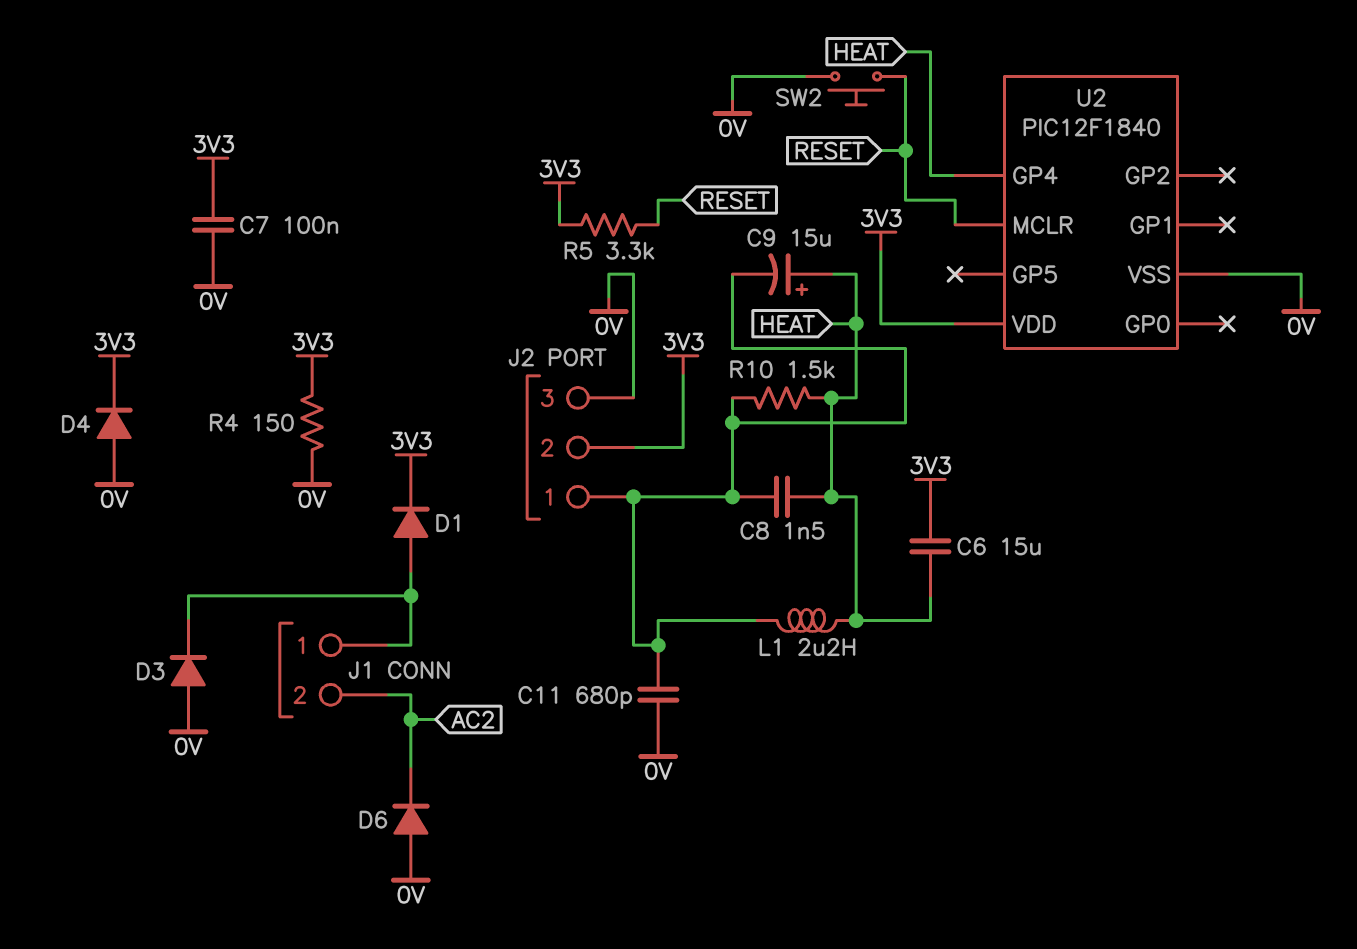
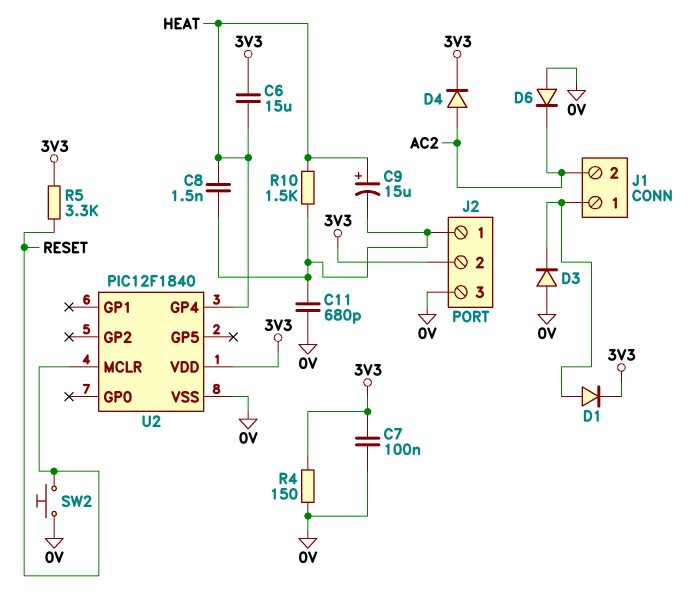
D4: diode (A 0V, K 3V3) -> diode (A AC2, K 3V3)
L1: 2.2uH (HEAT, J2/1) -> none

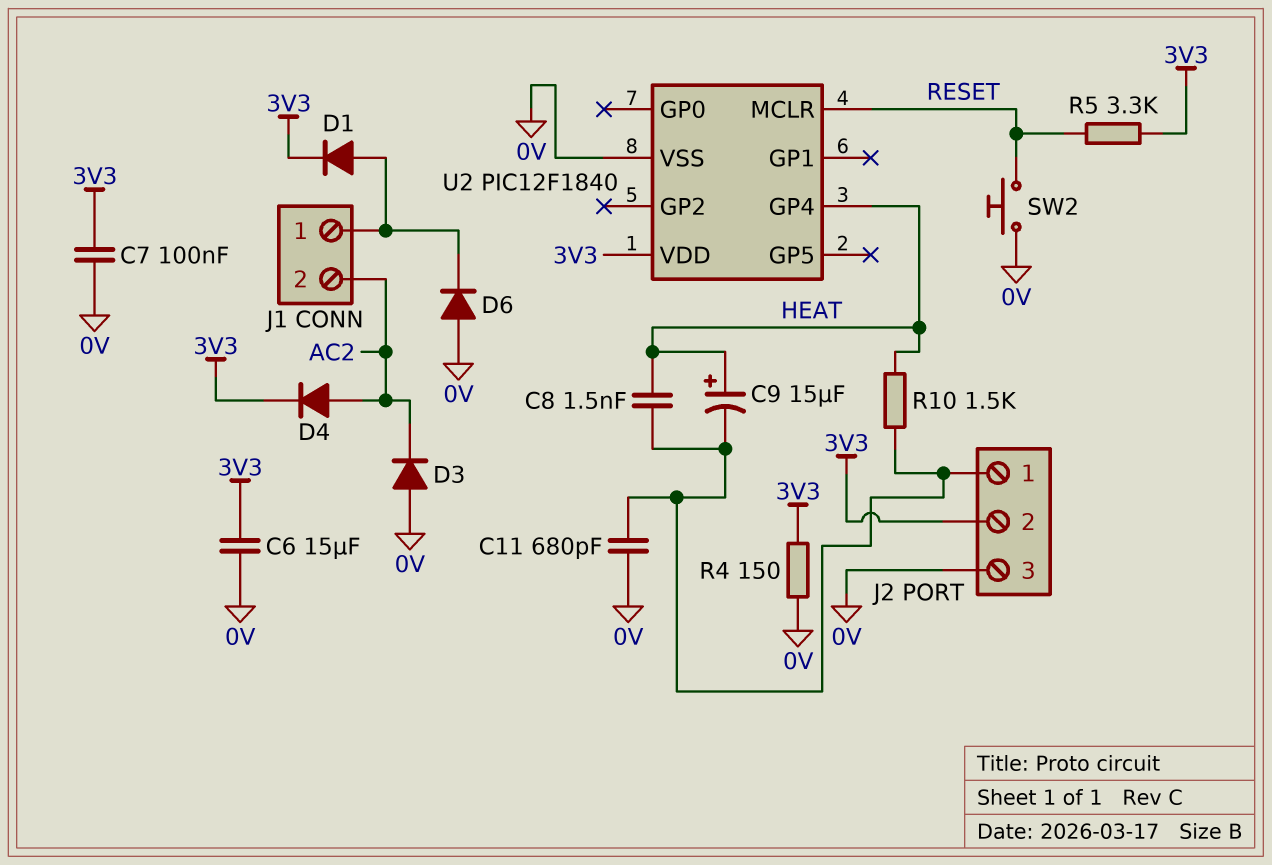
C6: 15uF (3V3, HEAT) -> 15uF (0V, 3V3)
D3: diode (A 0V, K J1/1) -> diode (A 0V, K AC2)
D6: diode (A 0V, K AC2) -> diode (A 0V, K J1/1)

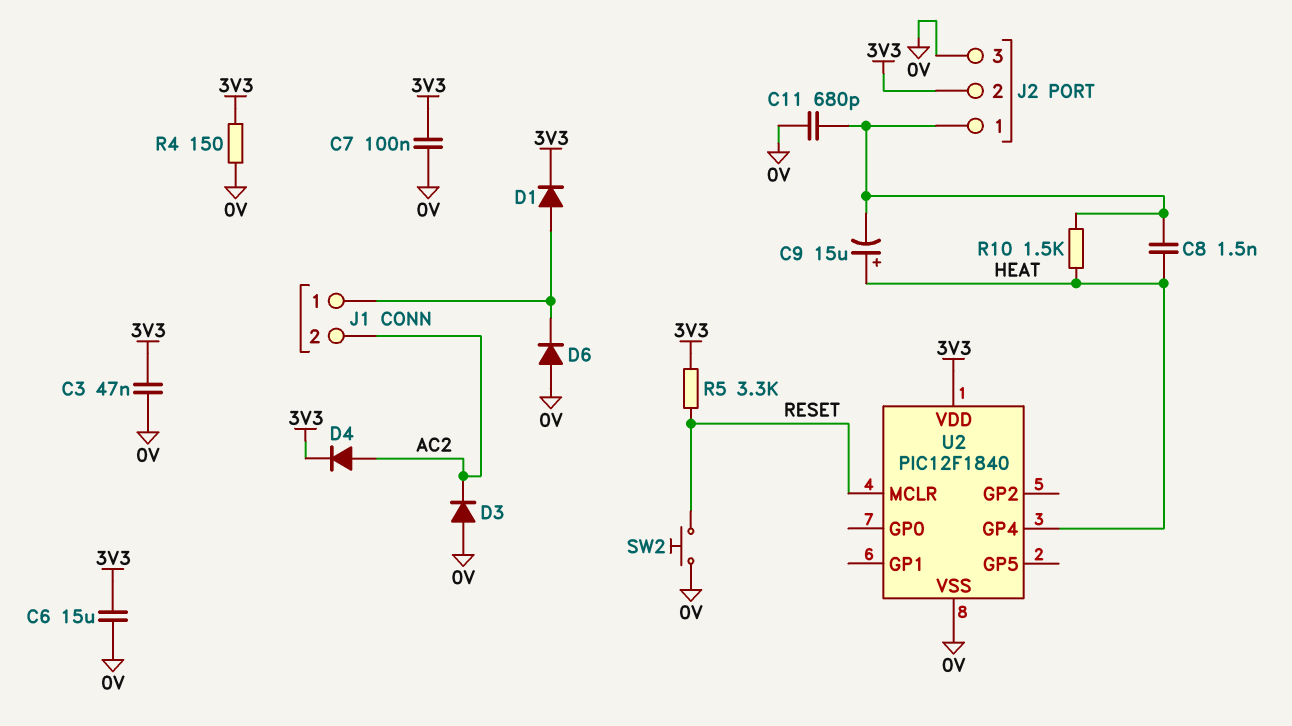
C3: none -> 47nF (0V, 3V3)

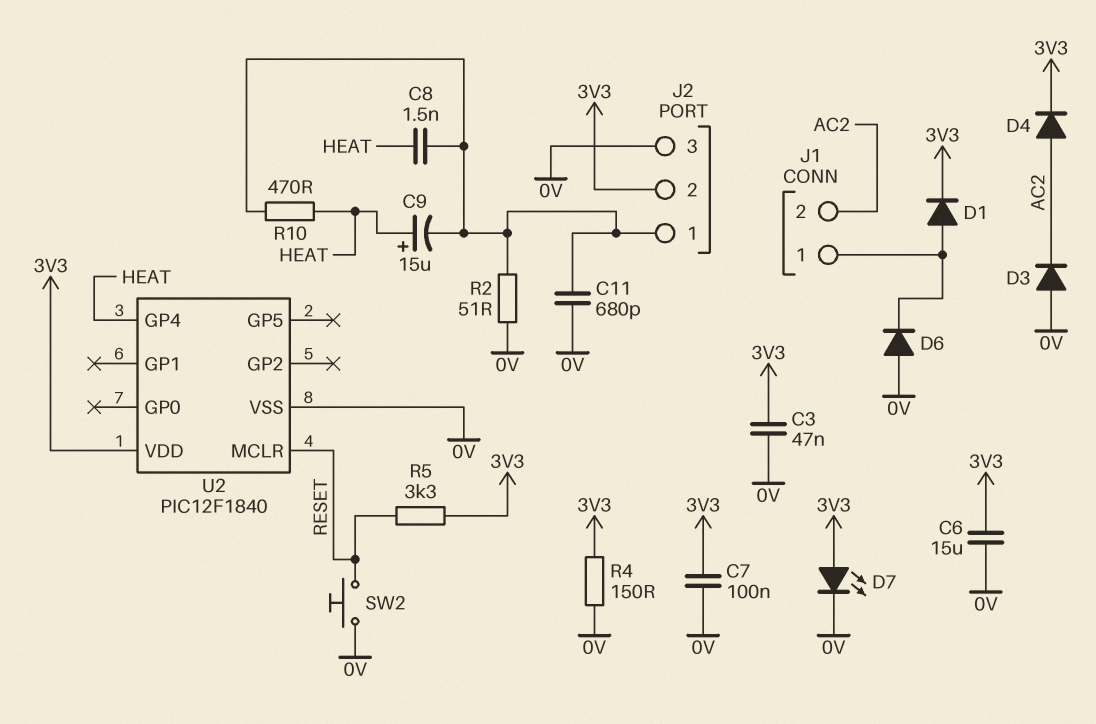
D7: none -> LED (A 3V3, K 0V)
R2: none -> 51 (0V, J2/1)
R10: 1.5k (HEAT, J2/1) -> 470 (HEAT, J2/1)

